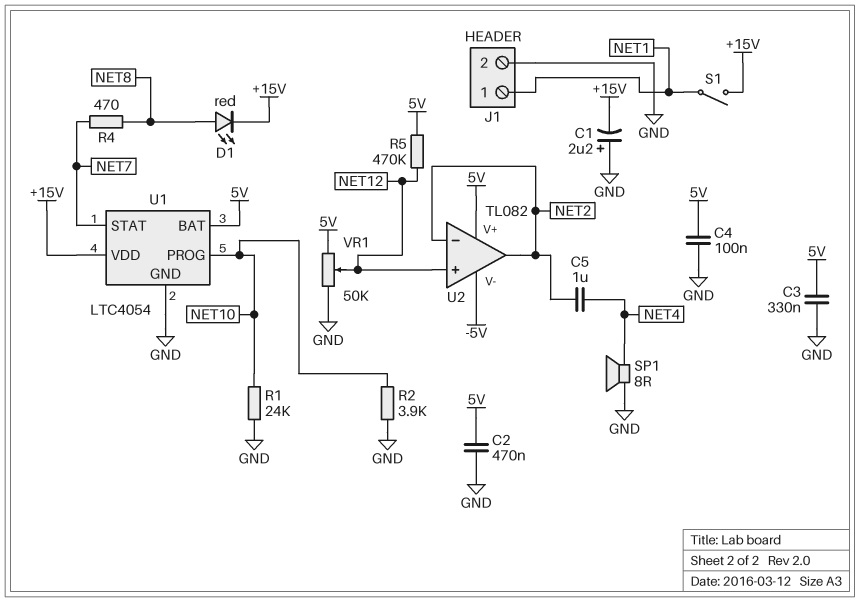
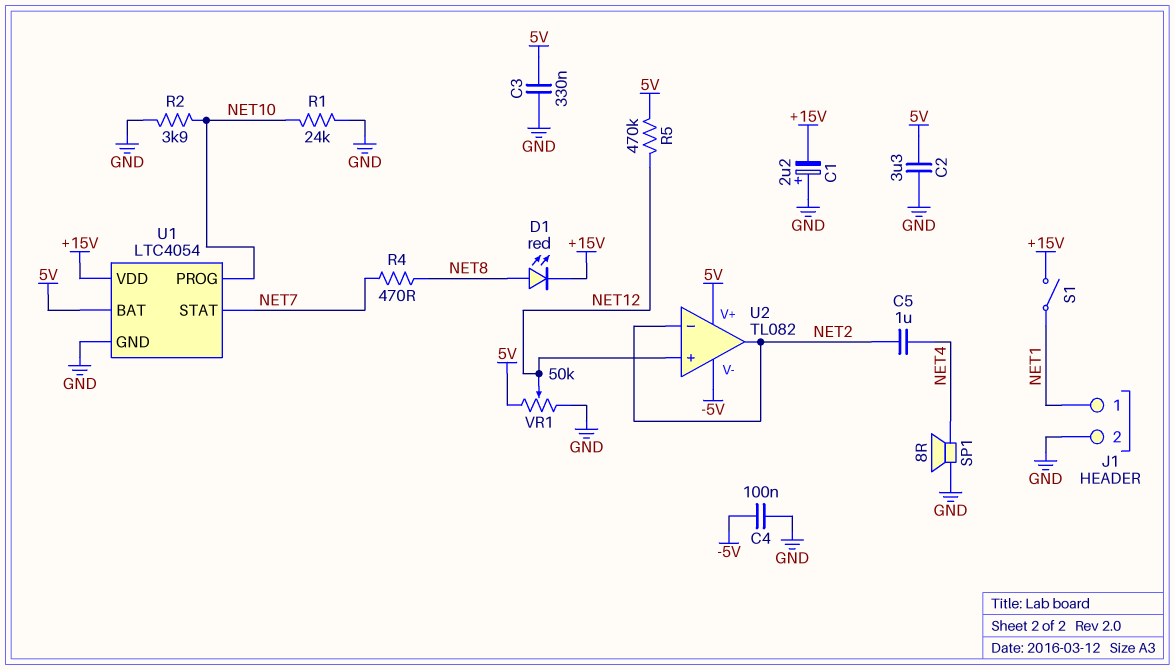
C2: 470nF (5V, GND) -> 3.3uF (5V, GND)
C4: 100nF (5V, GND) -> 100nF (-5V, GND)

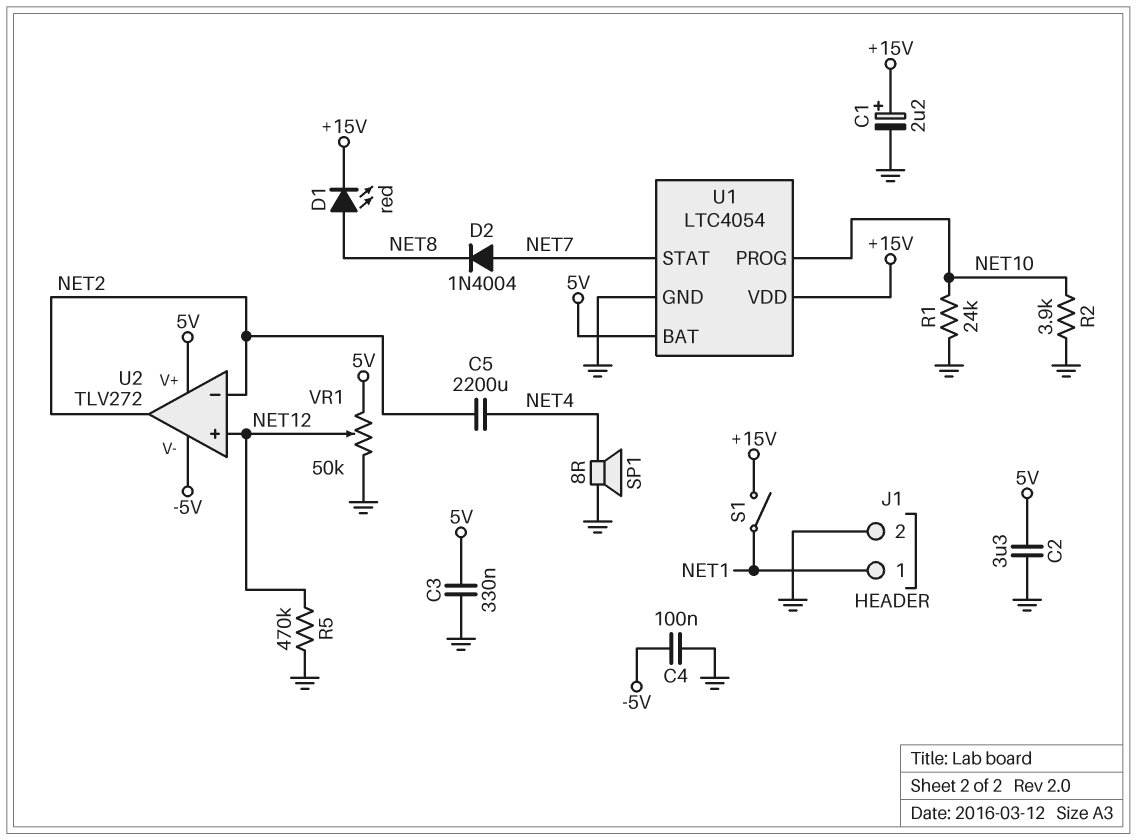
C1: 2.2uF (plus GND, minus +15V) -> 2.2uF (plus +15V, minus GND)
C5: 1uF (NET2, NET4) -> 2200uF (NET2, NET4)
D2: none -> diode 1N4004 (A NET7, K NET8)
R4: 470 (NET7, NET8) -> none
R5: 470k (5V, NET12) -> 470k (GND, NET12)
U2: TL082 -> TLV272

